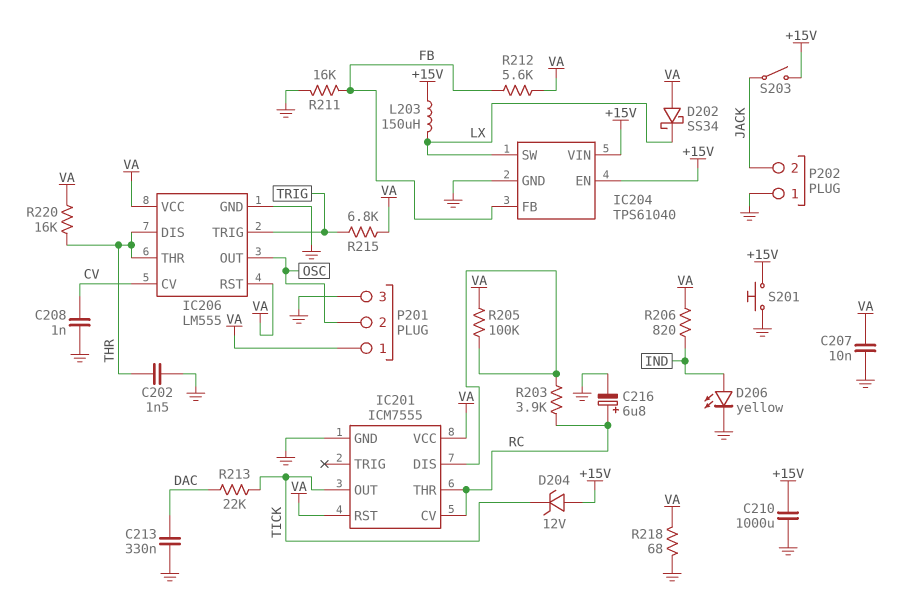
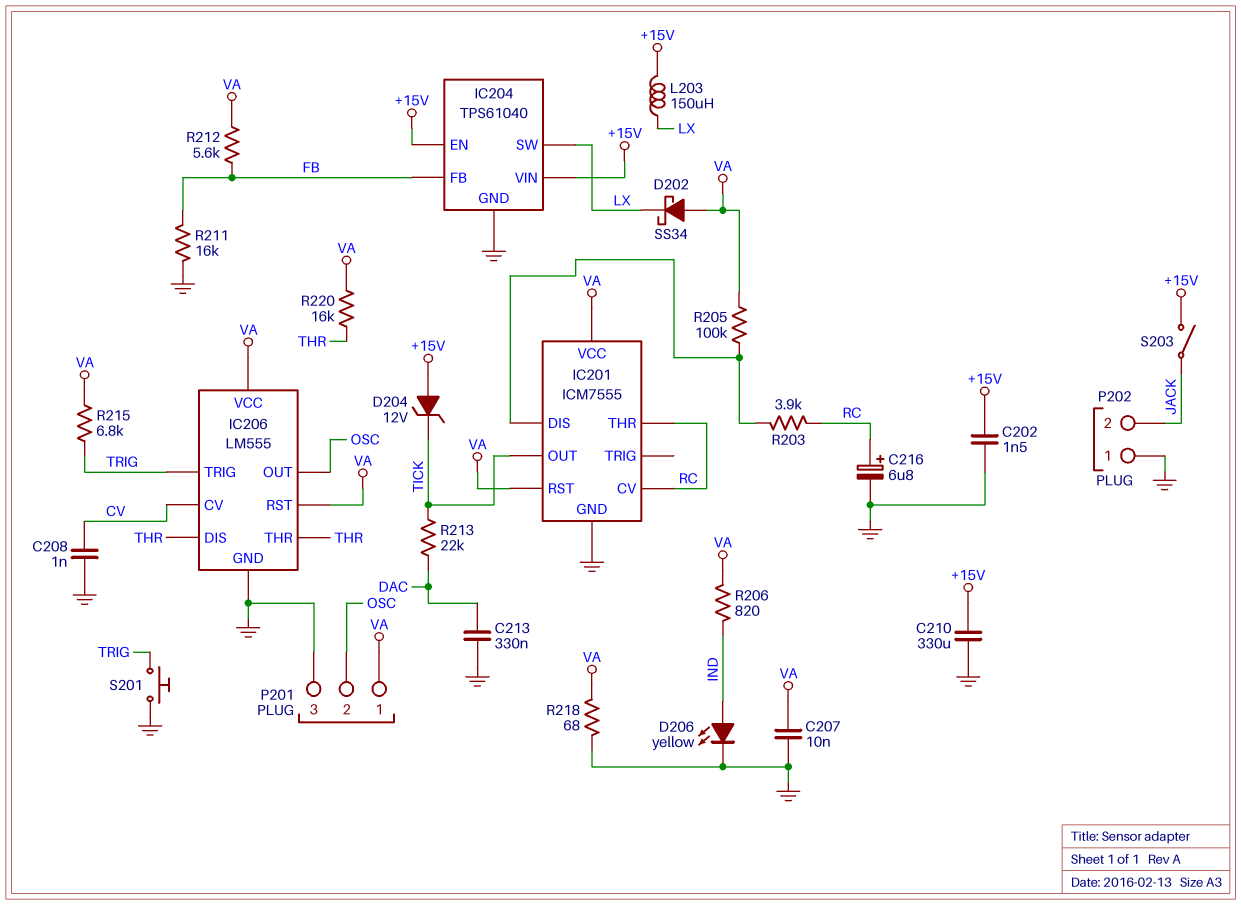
C202: 1.5nF (GND, THR) -> 1.5nF (+15V, GND)
C210: 1000uF (+15V, GND) -> 330uF (+15V, GND)
S201: button (+15V, GND) -> button (GND, TRIG)

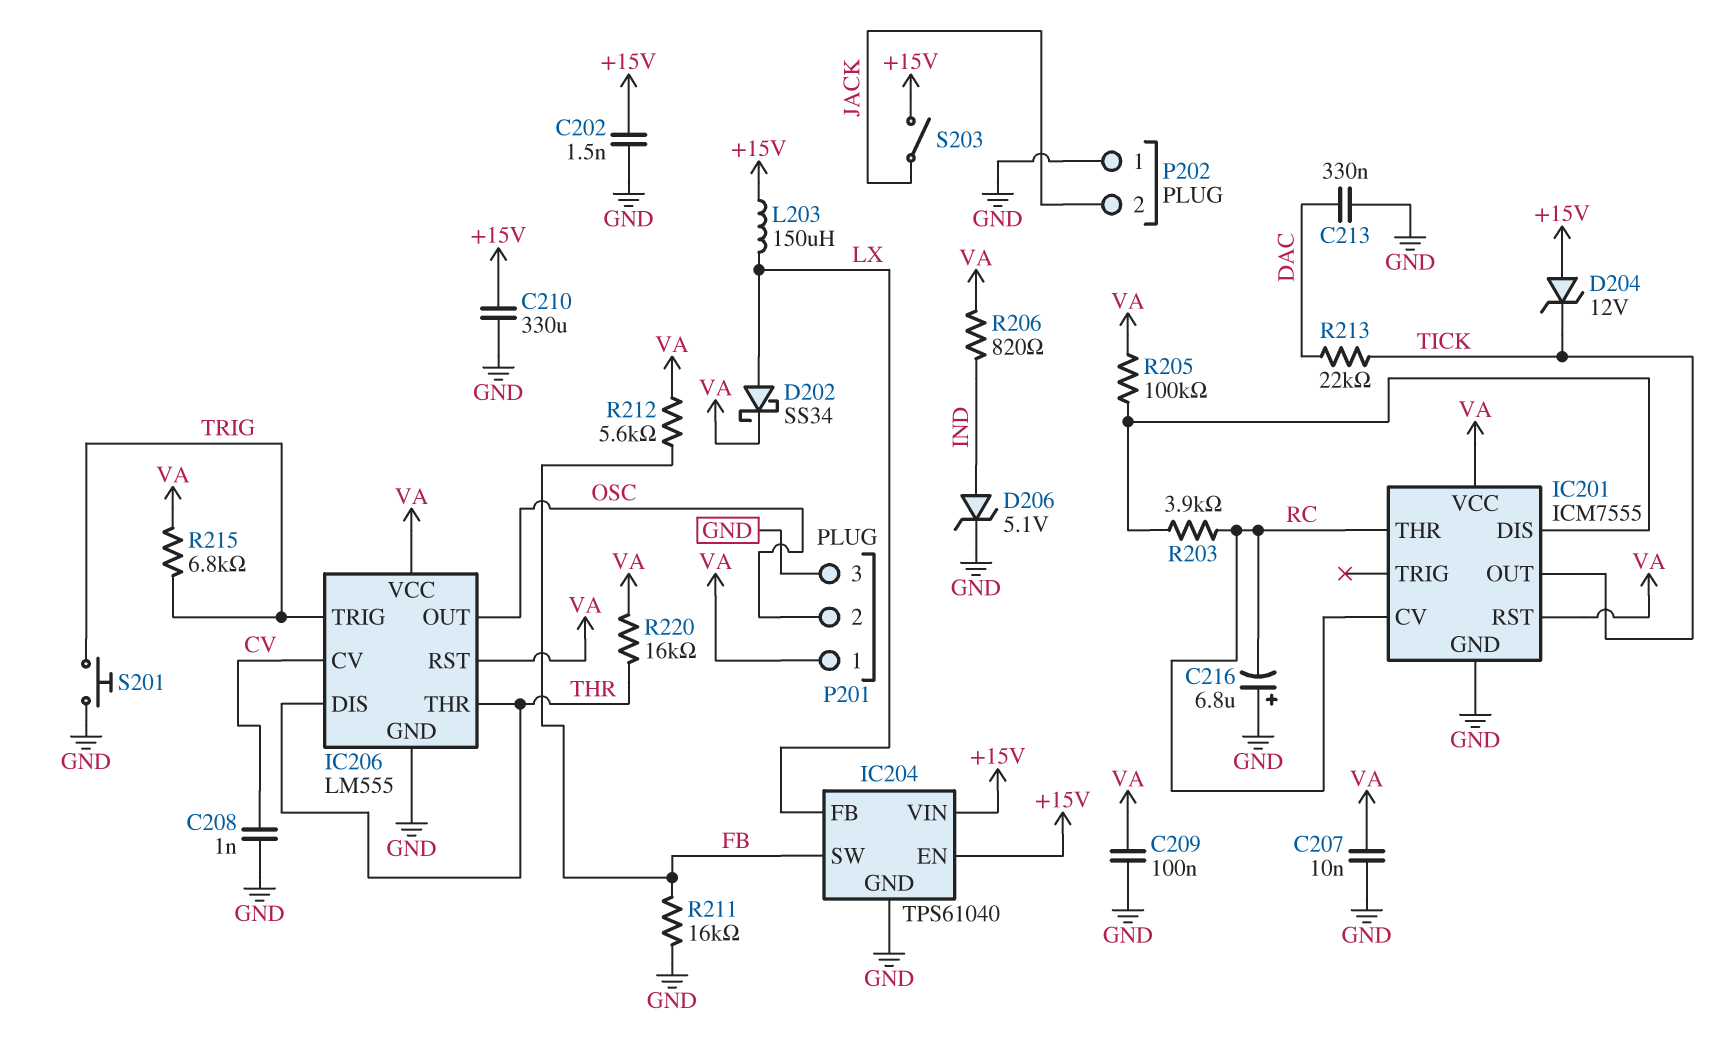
C209: none -> 100nF (GND, VA)
C216: 6.8uF (plus RC, minus GND) -> 6.8uF (plus GND, minus RC)
D202: schottky SS34 (A VA, K LX) -> schottky SS34 (A LX, K VA)
D206: LED yellow (A IND, K GND) -> zener 5.1V (A IND, K GND)
IC204 pin FB: FB -> LX
IC204 pin SW: LX -> FB
R218: 68 (GND, VA) -> none

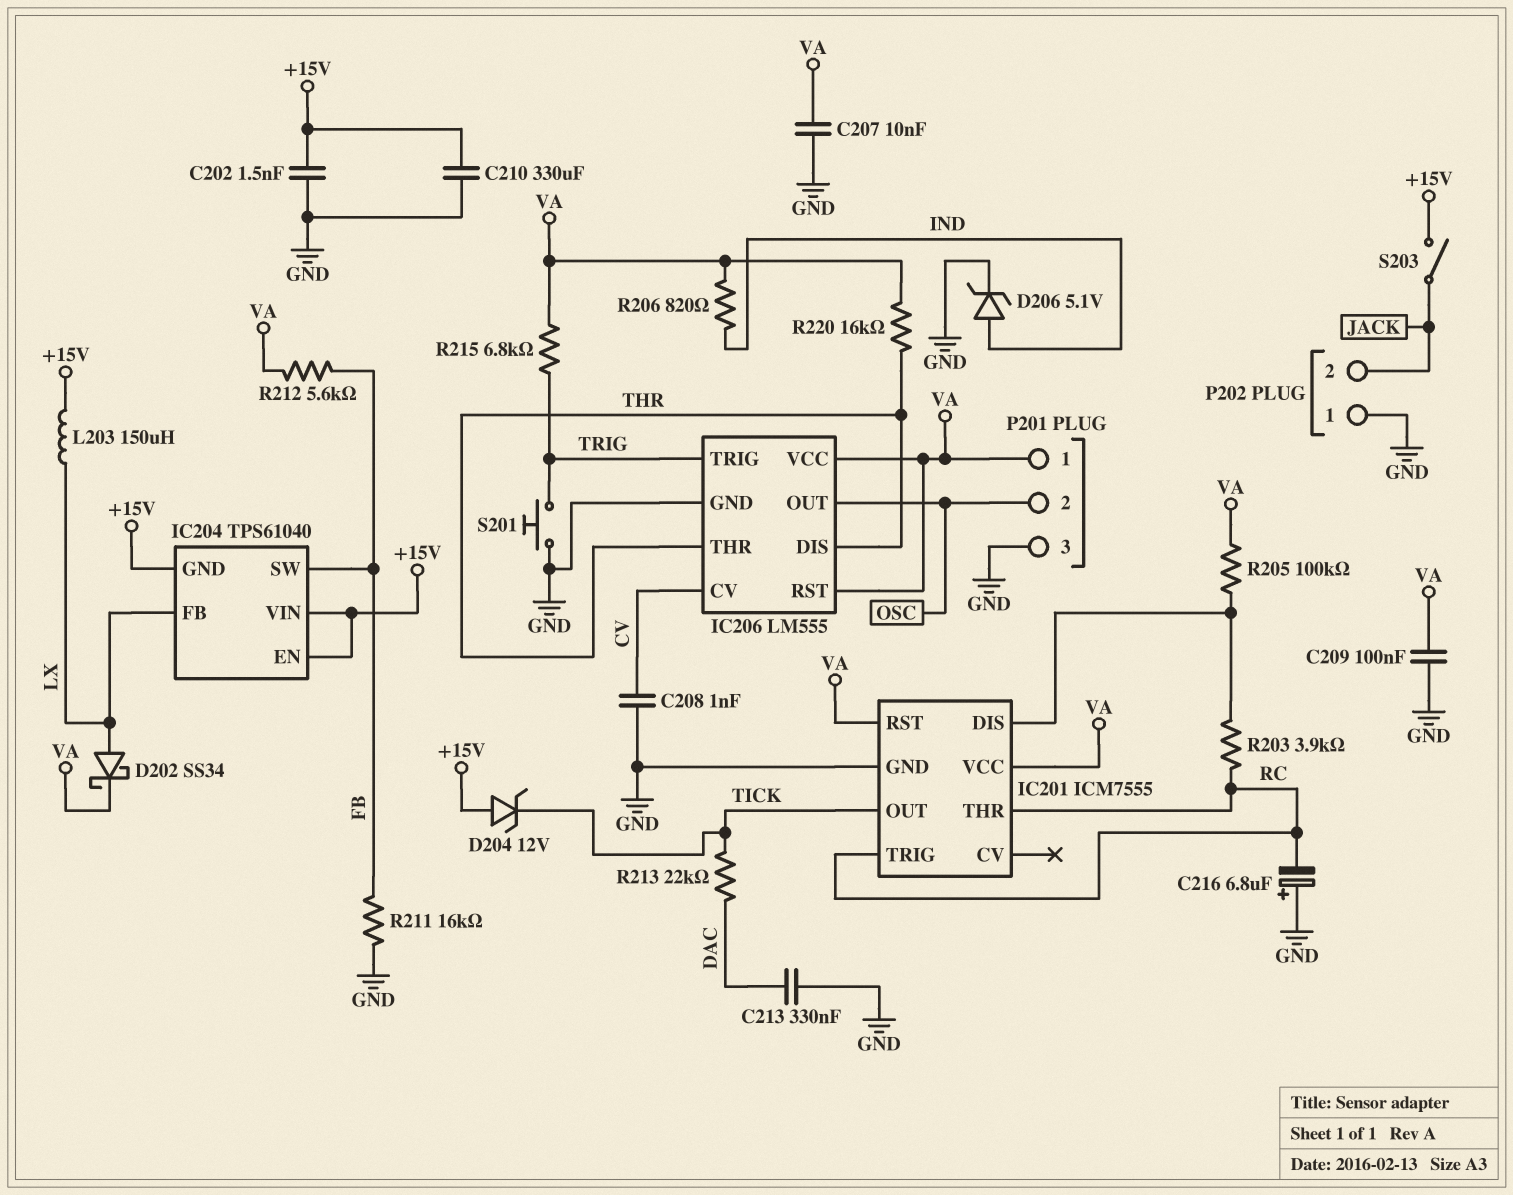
IC201 pin CV: RC -> none
IC201 pin TRIG: none -> RC
IC204 pin GND: GND -> +15V

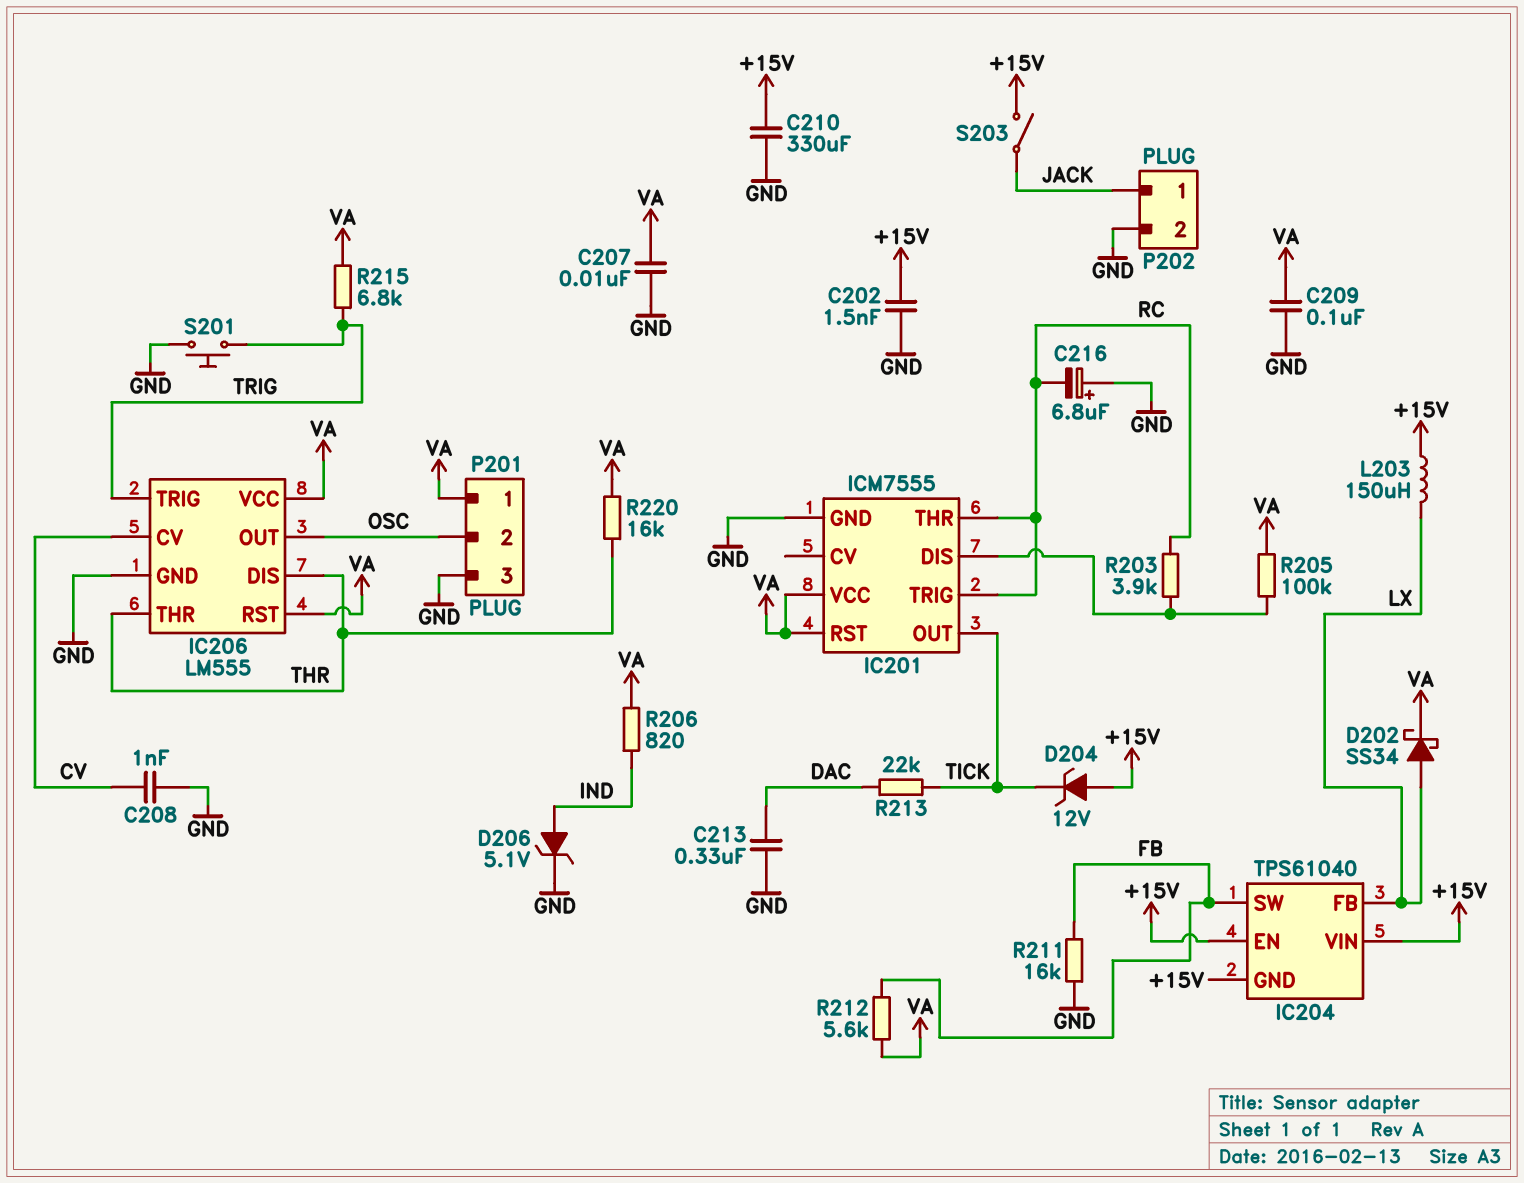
P202 pin 1: GND -> JACK
P202 pin 2: JACK -> GND

